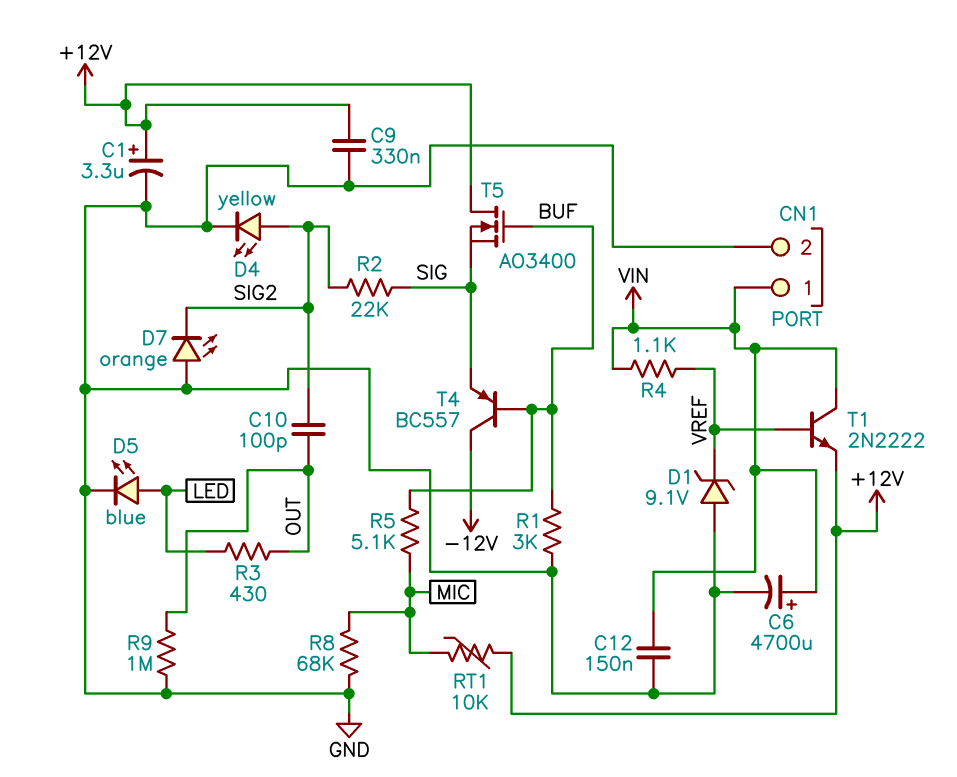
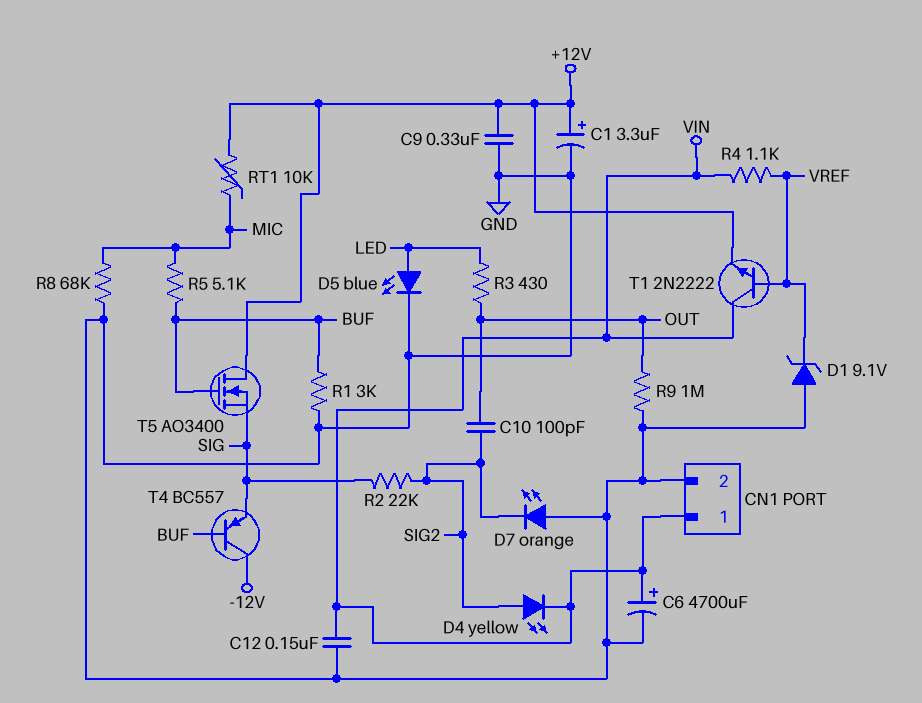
D4: LED yellow (A SIG2, K GND) -> LED yellow (A SIG2, K VIN)

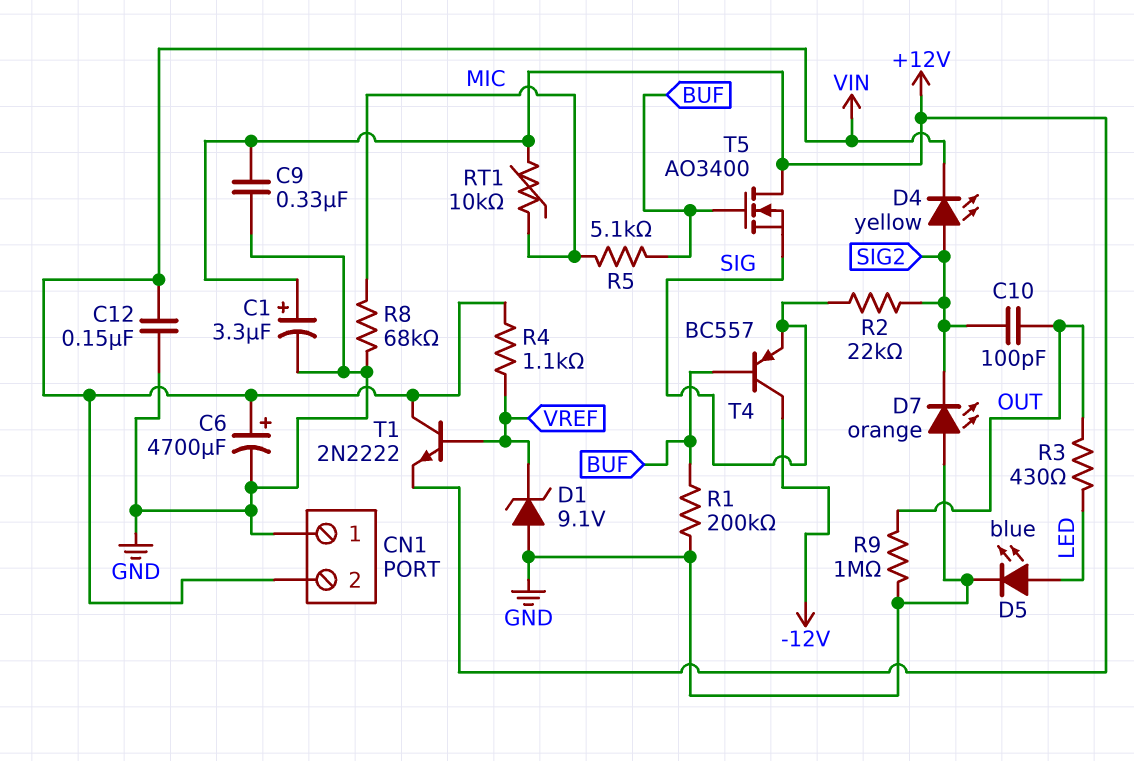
CN1 pin 1: VIN -> GND
CN1 pin 2: GND -> VIN
R1: 3k (BUF, GND) -> 200k (BUF, GND)

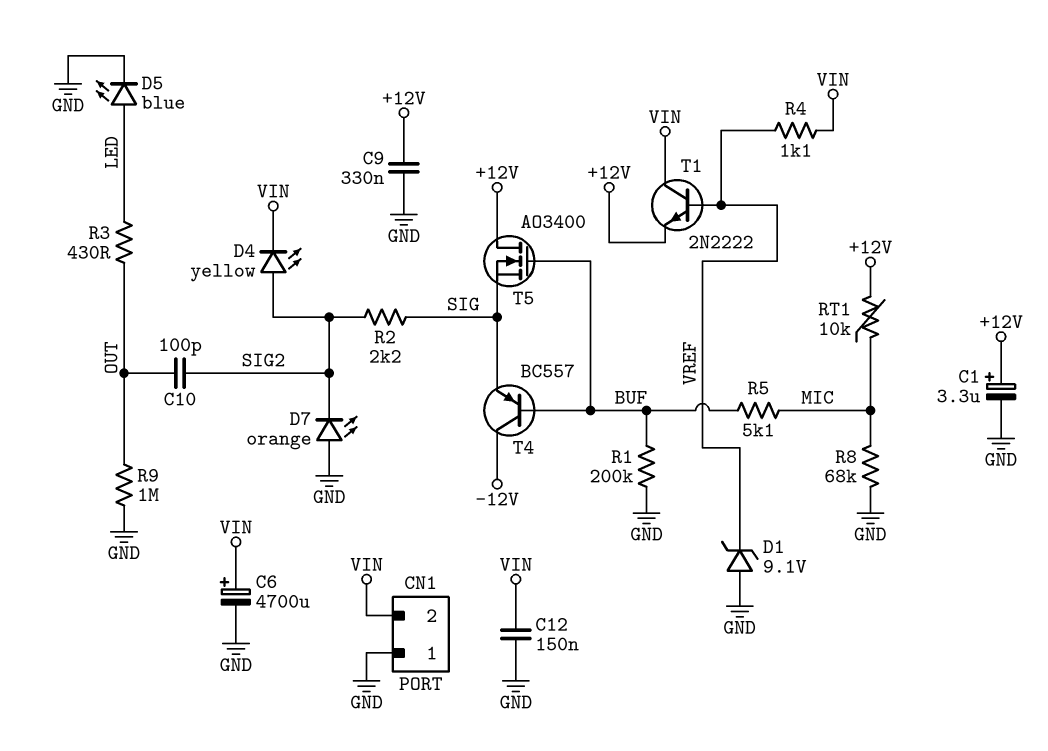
R2: 22k (SIG, SIG2) -> 2.2k (SIG, SIG2)

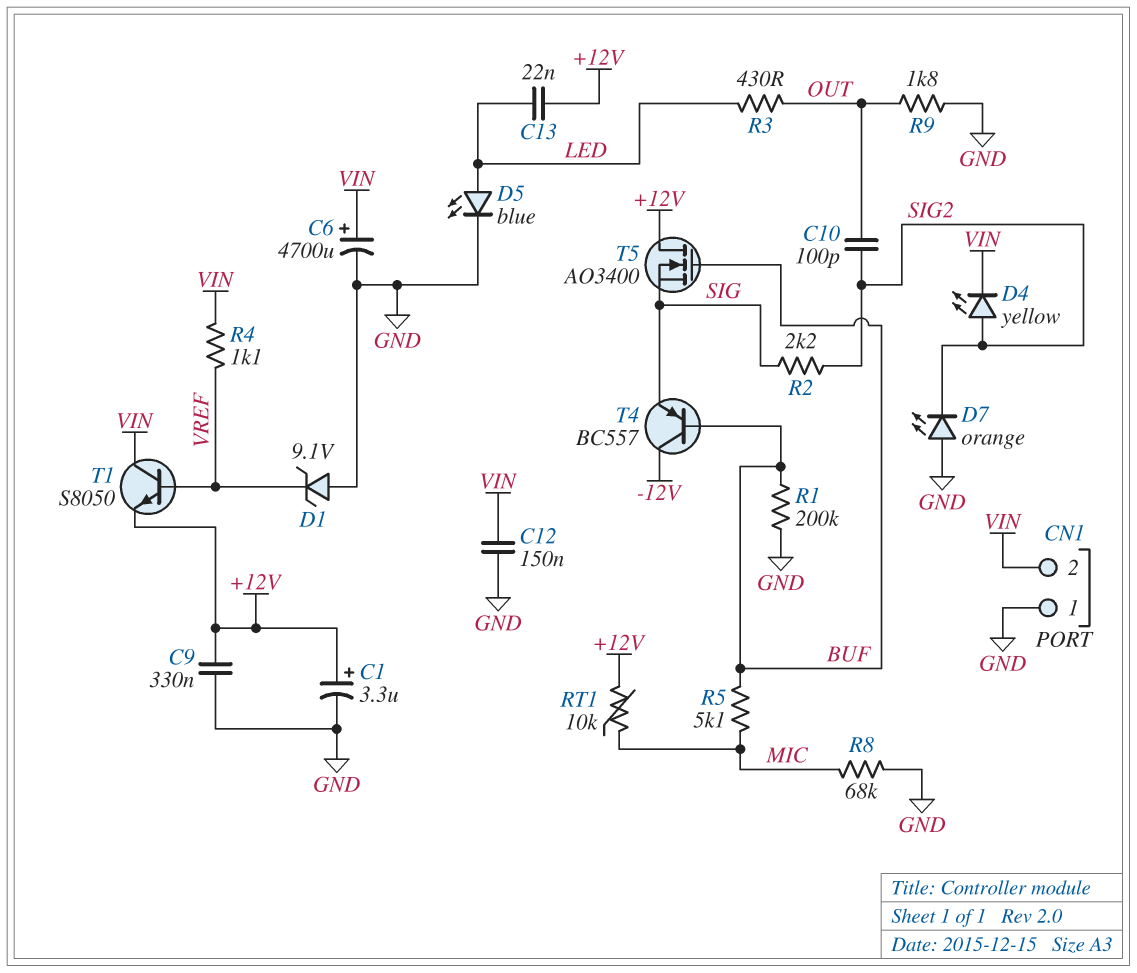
C13: none -> 22nF (+12V, LED)
R9: 1M (GND, OUT) -> 1.8k (GND, OUT)
T1: NPN 2N2222 (B VREF, C VIN, E +12V) -> NPN S8050 (B VREF, C VIN, E +12V)

